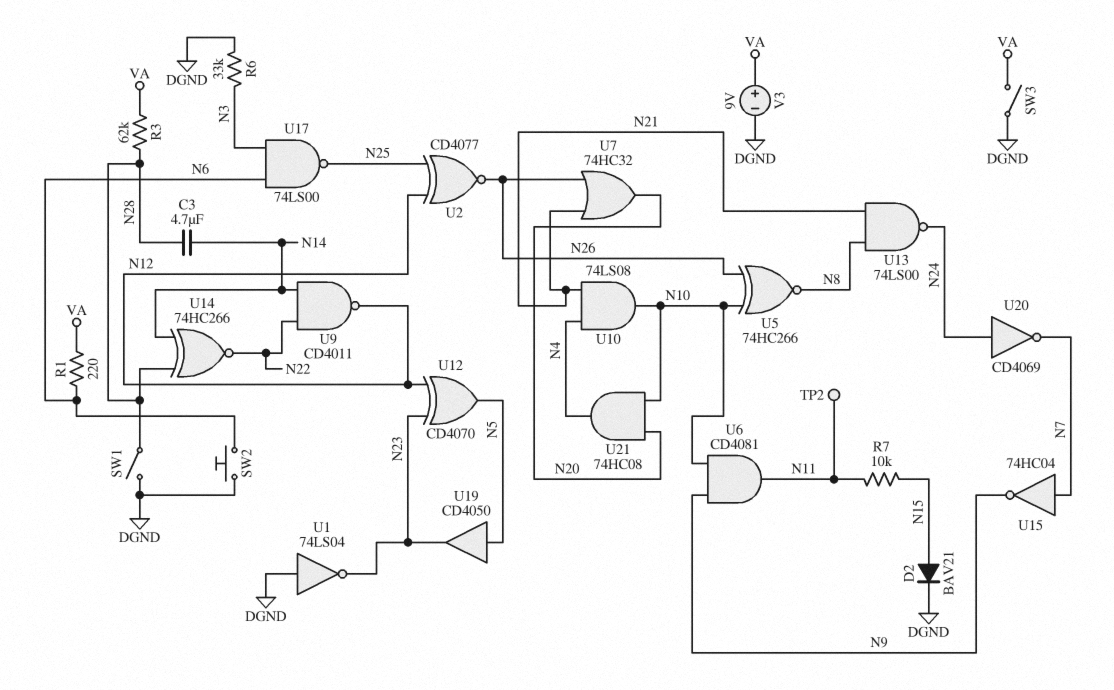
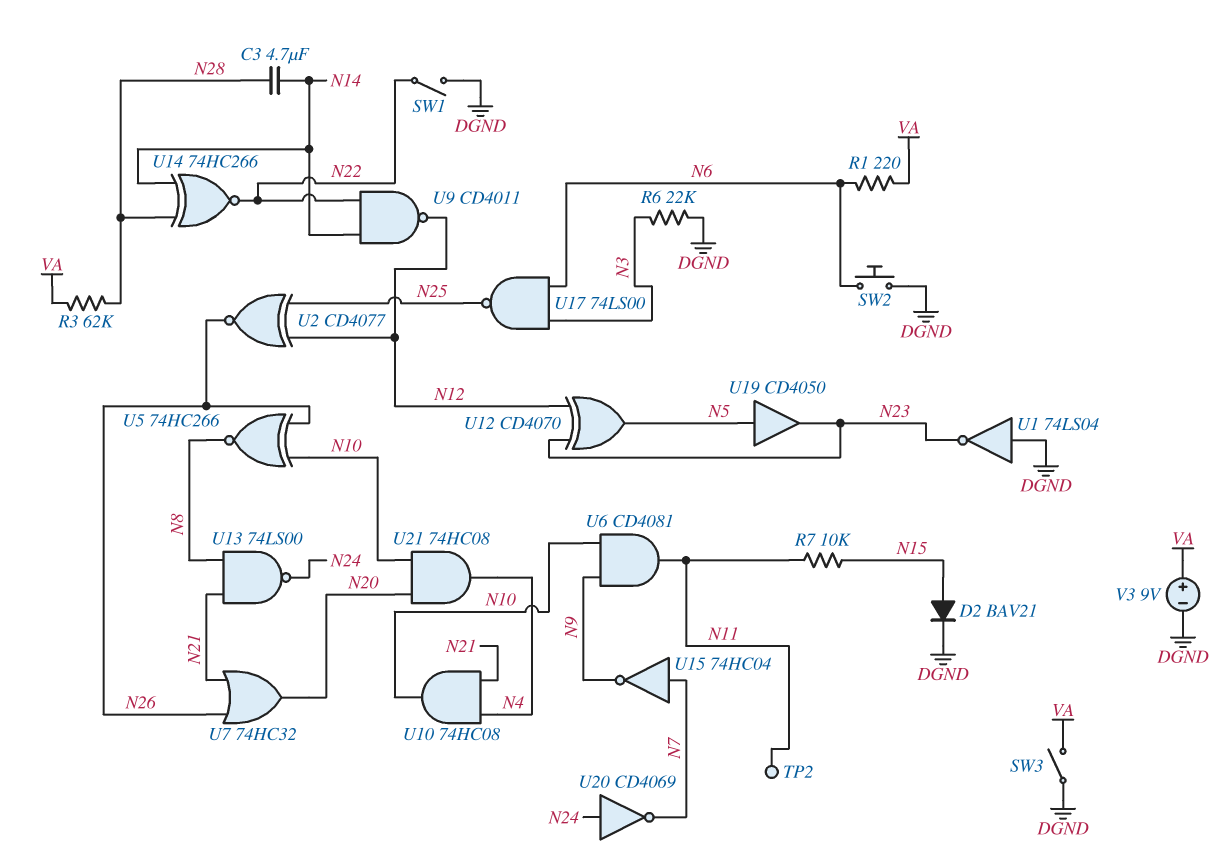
R6: 33k (DGND, N3) -> 22k (DGND, N3)
SW1: switch (DGND, N28) -> switch (DGND, N22)
U10: AND 74LS08 (in N4, in N21, out N10) -> AND 74HC08 (in N4, in N21, out N10)

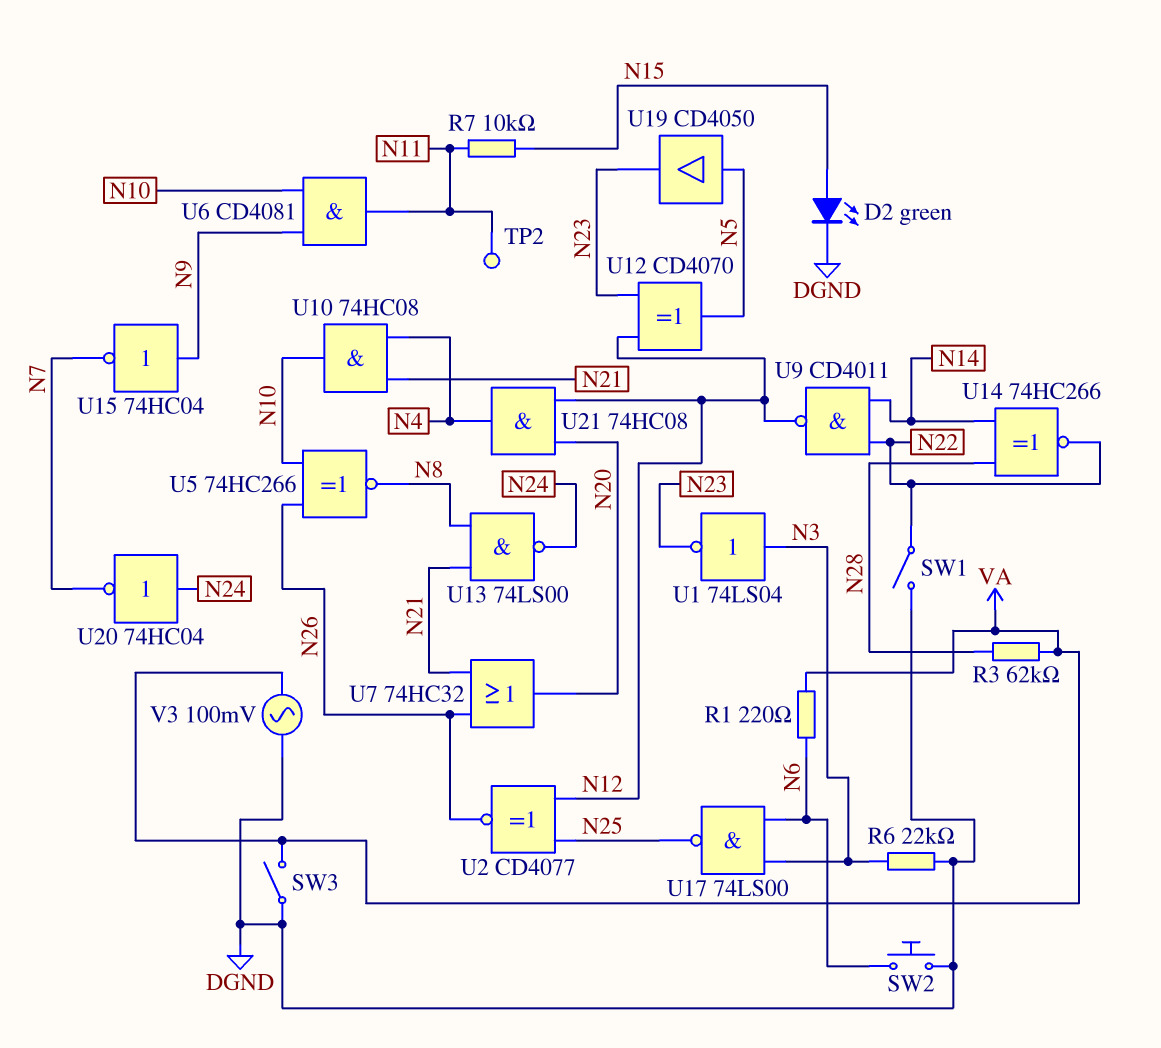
C3: 4.7uF (N14, N28) -> none
D2: diode BAV21 (A N15, K DGND) -> LED green (A N15, K DGND)
U1: NOT 74LS04 (in DGND, out N23) -> NOT 74LS04 (in N3, out N23)
U15: NOT 74HC04 (in N7, out N9) -> NOT 74HC04 (in N9, out N7)
U20: NOT CD4069 (in N24, out N7) -> NOT 74HC04 (in N24, out N7)
U21: AND 74HC08 (in N10, in N20, out N4) -> AND 74HC08 (in N12, in N20, out N4)
V3: 9V (plus VA, minus DGND) -> AC 100mV (DGND, VA)

